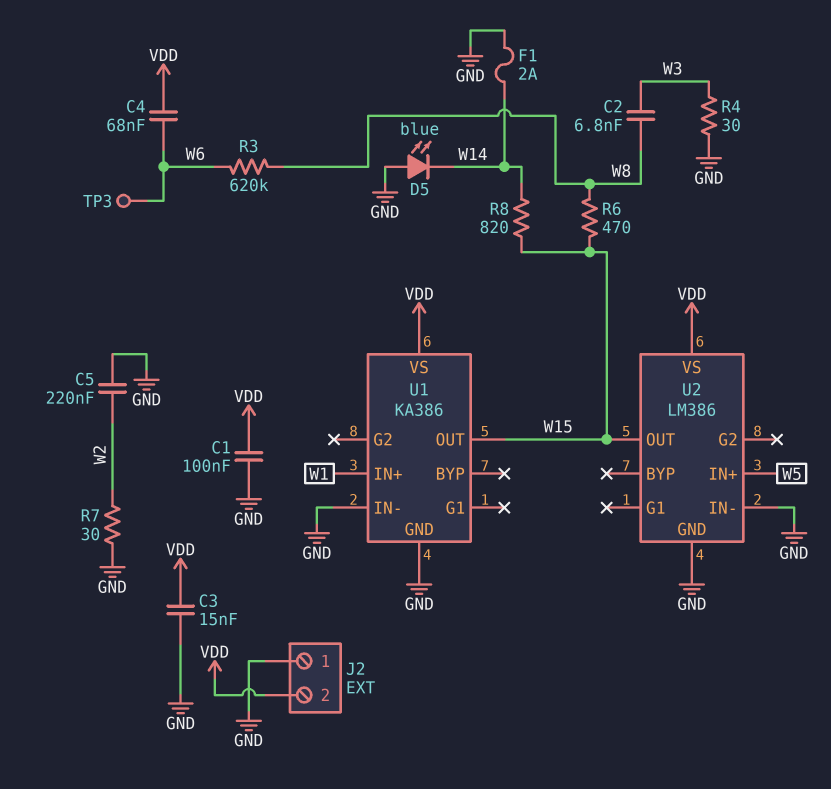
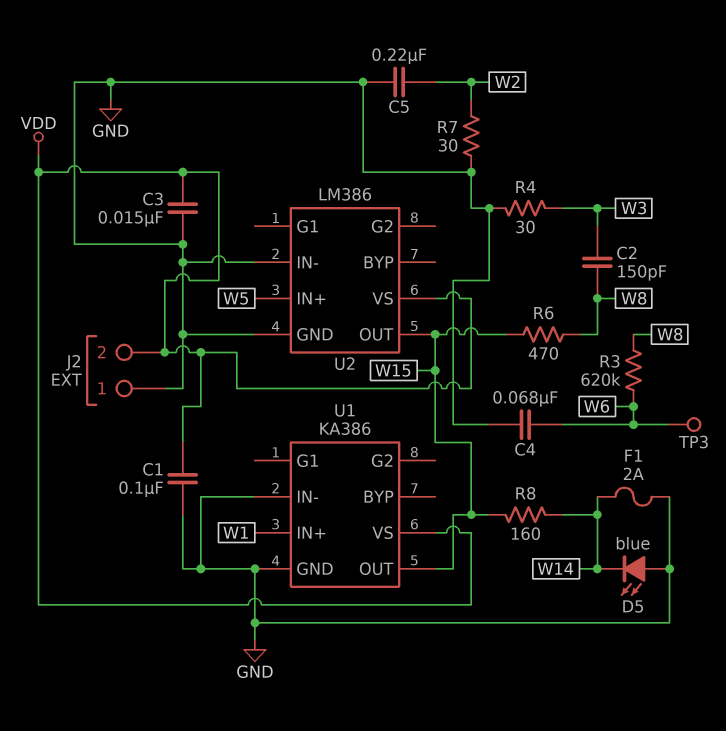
C2: 6.8nF (W3, W8) -> 150pF (W3, W8)
C4: 68nF (VDD, W6) -> 68nF (GND, W6)
R8: 820 (W14, W15) -> 160 (W14, W15)

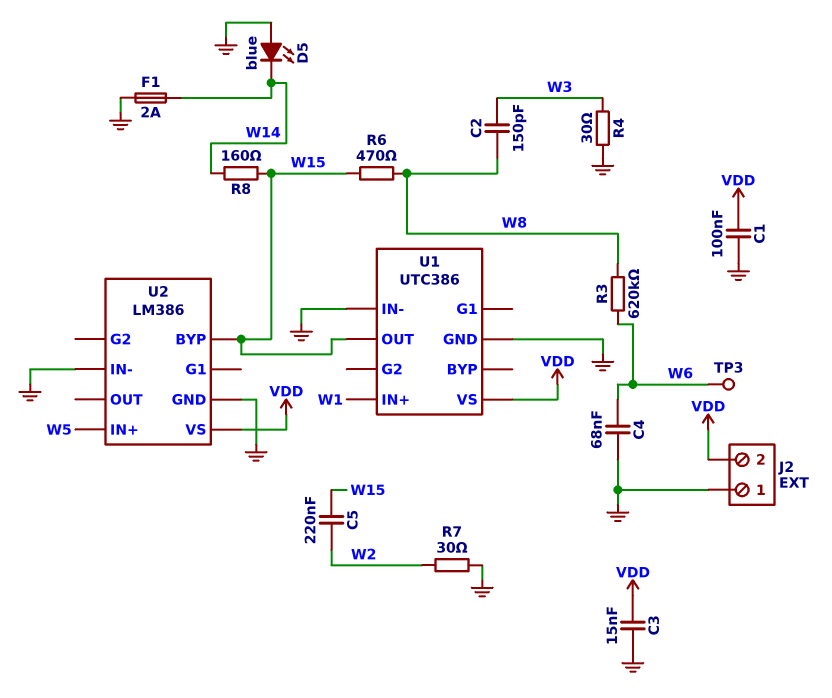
C5: 220nF (GND, W2) -> 220nF (W2, W15)
U1: KA386 -> UTC386
U2 pin BYP: none -> W15
U2 pin OUT: W15 -> none

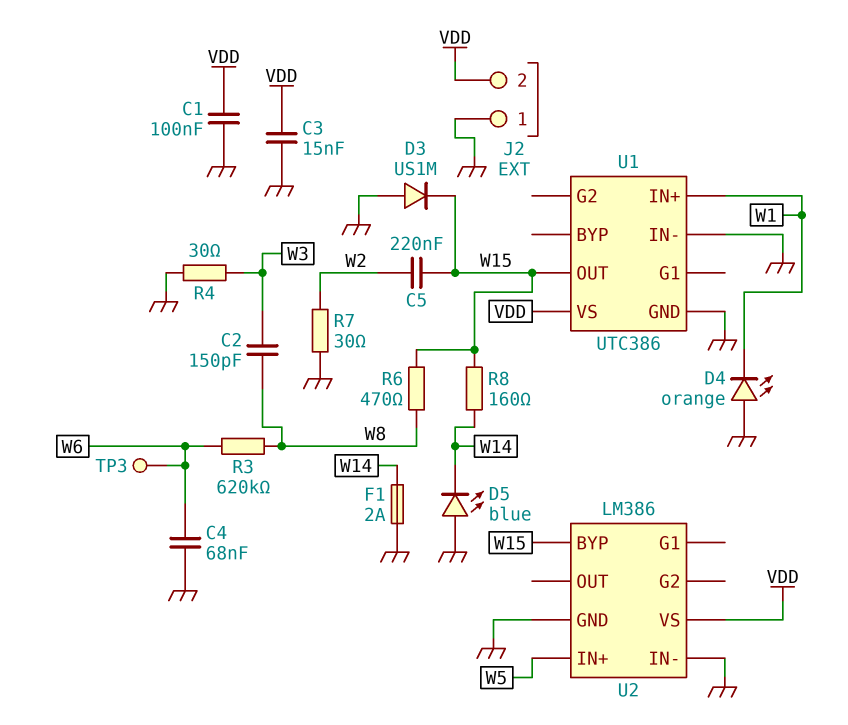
D3: none -> diode US1M (A GND, K W15)
D4: none -> LED orange (A GND, K W1)

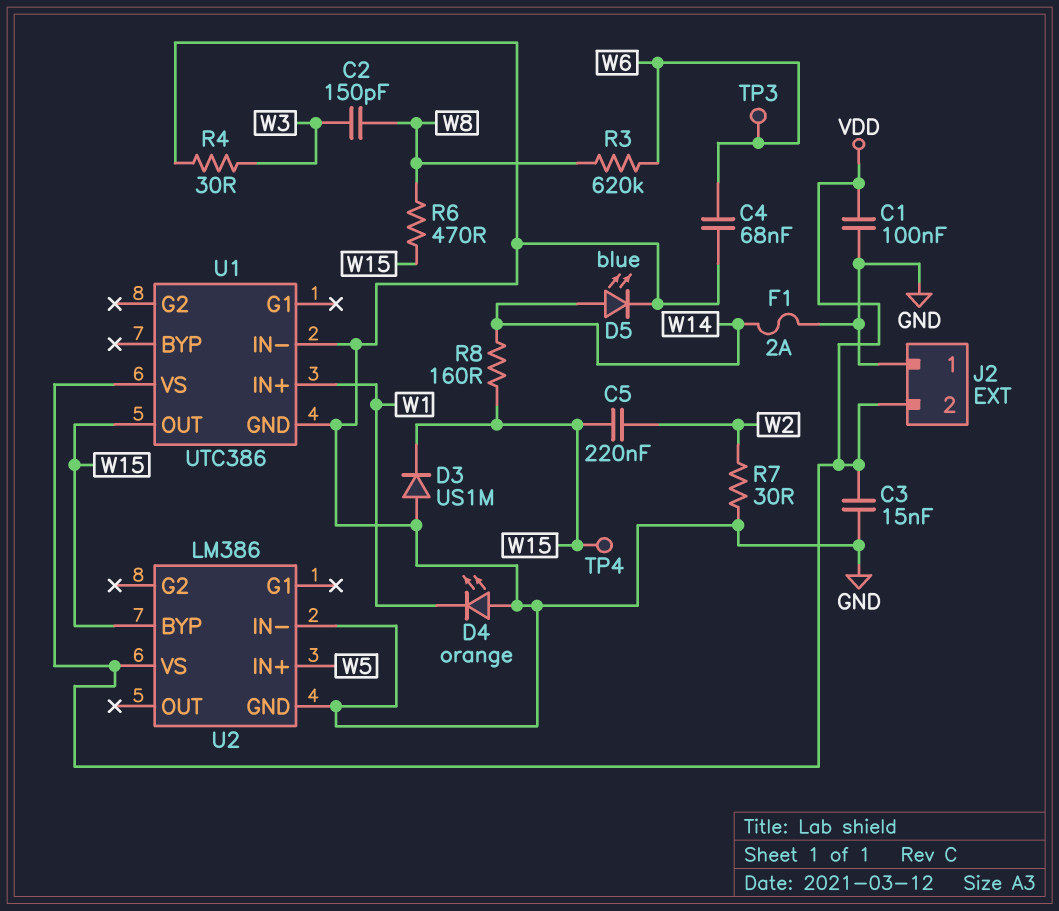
D5: LED blue (A GND, K W14) -> LED blue (A W14, K GND)
TP4: none -> test point (W15)

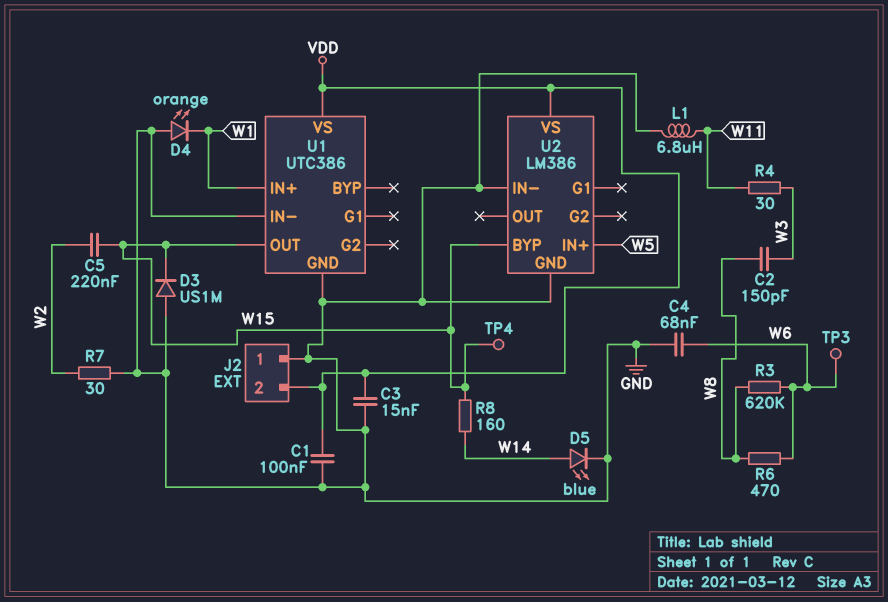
F1: 2A (GND, W14) -> none
L1: none -> 6.8uH (GND, W11)
R4: 30 (GND, W3) -> 30 (W3, W11)
R6: 470 (W8, W15) -> 470 (W6, W8)

